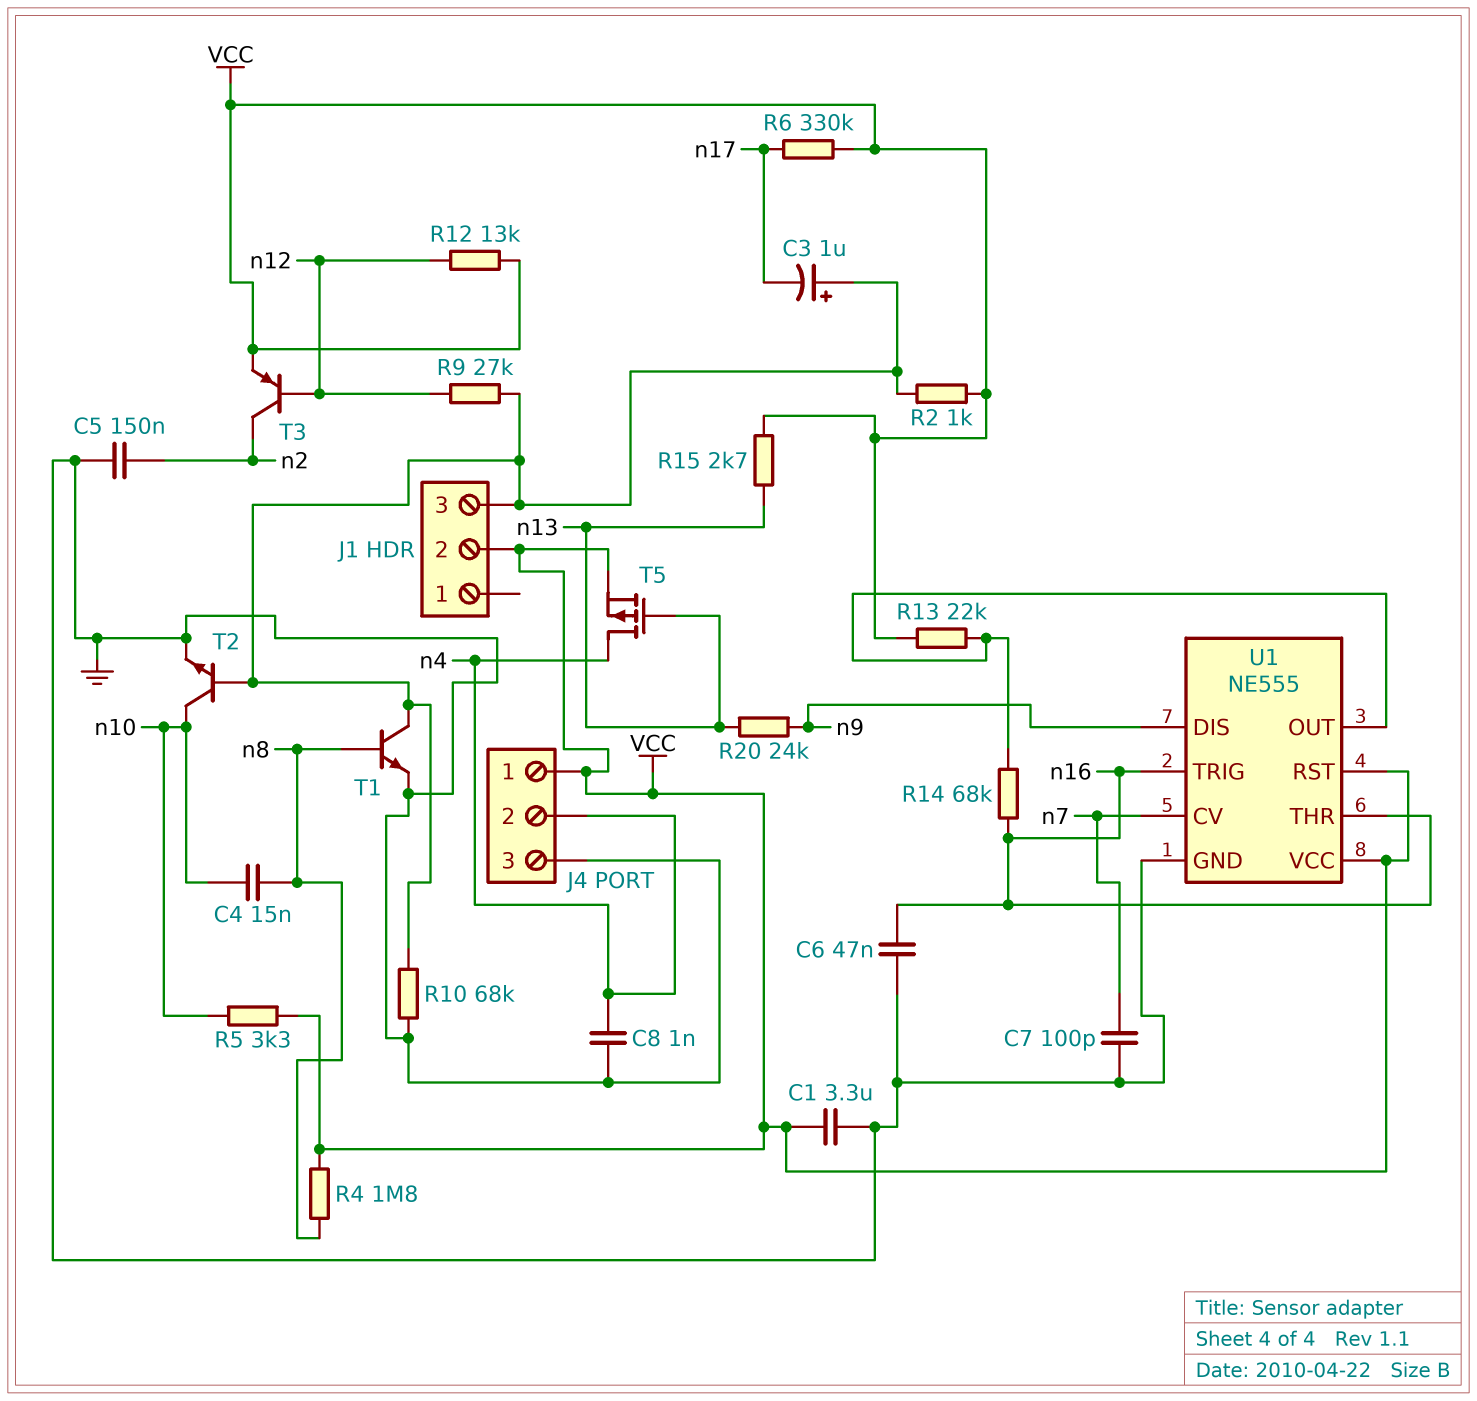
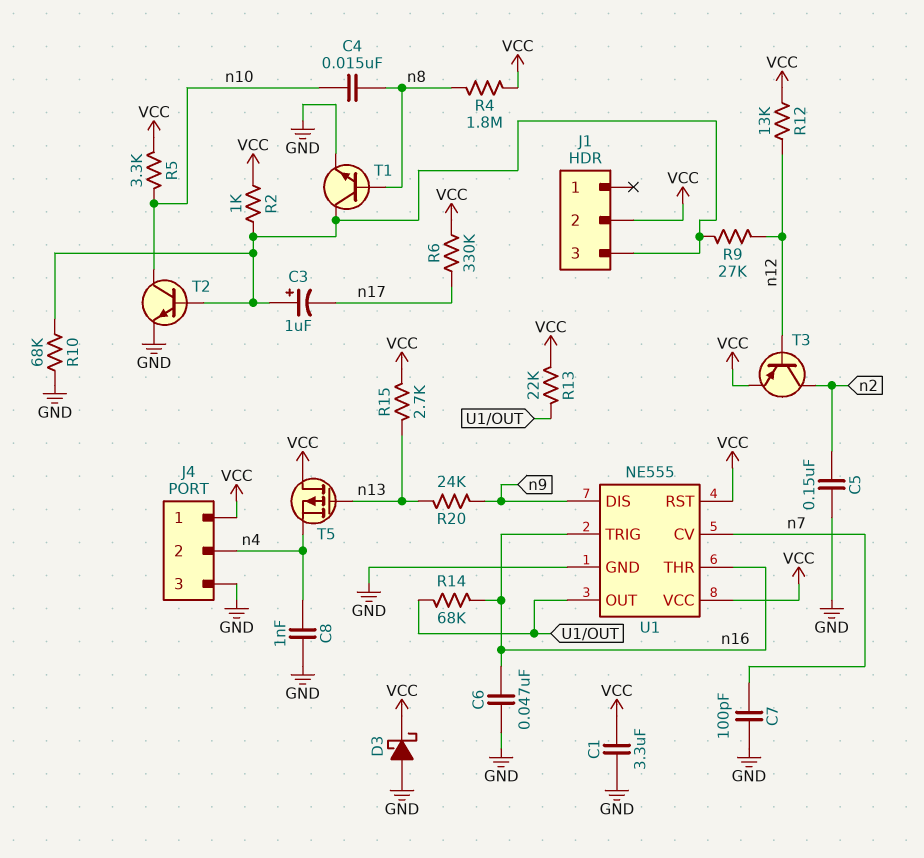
D3: none -> schottky (A GND, K VCC)
T5: PMOS (G n13, D n4, S VCC) -> PMOS (G n13, D VCC, S n4)

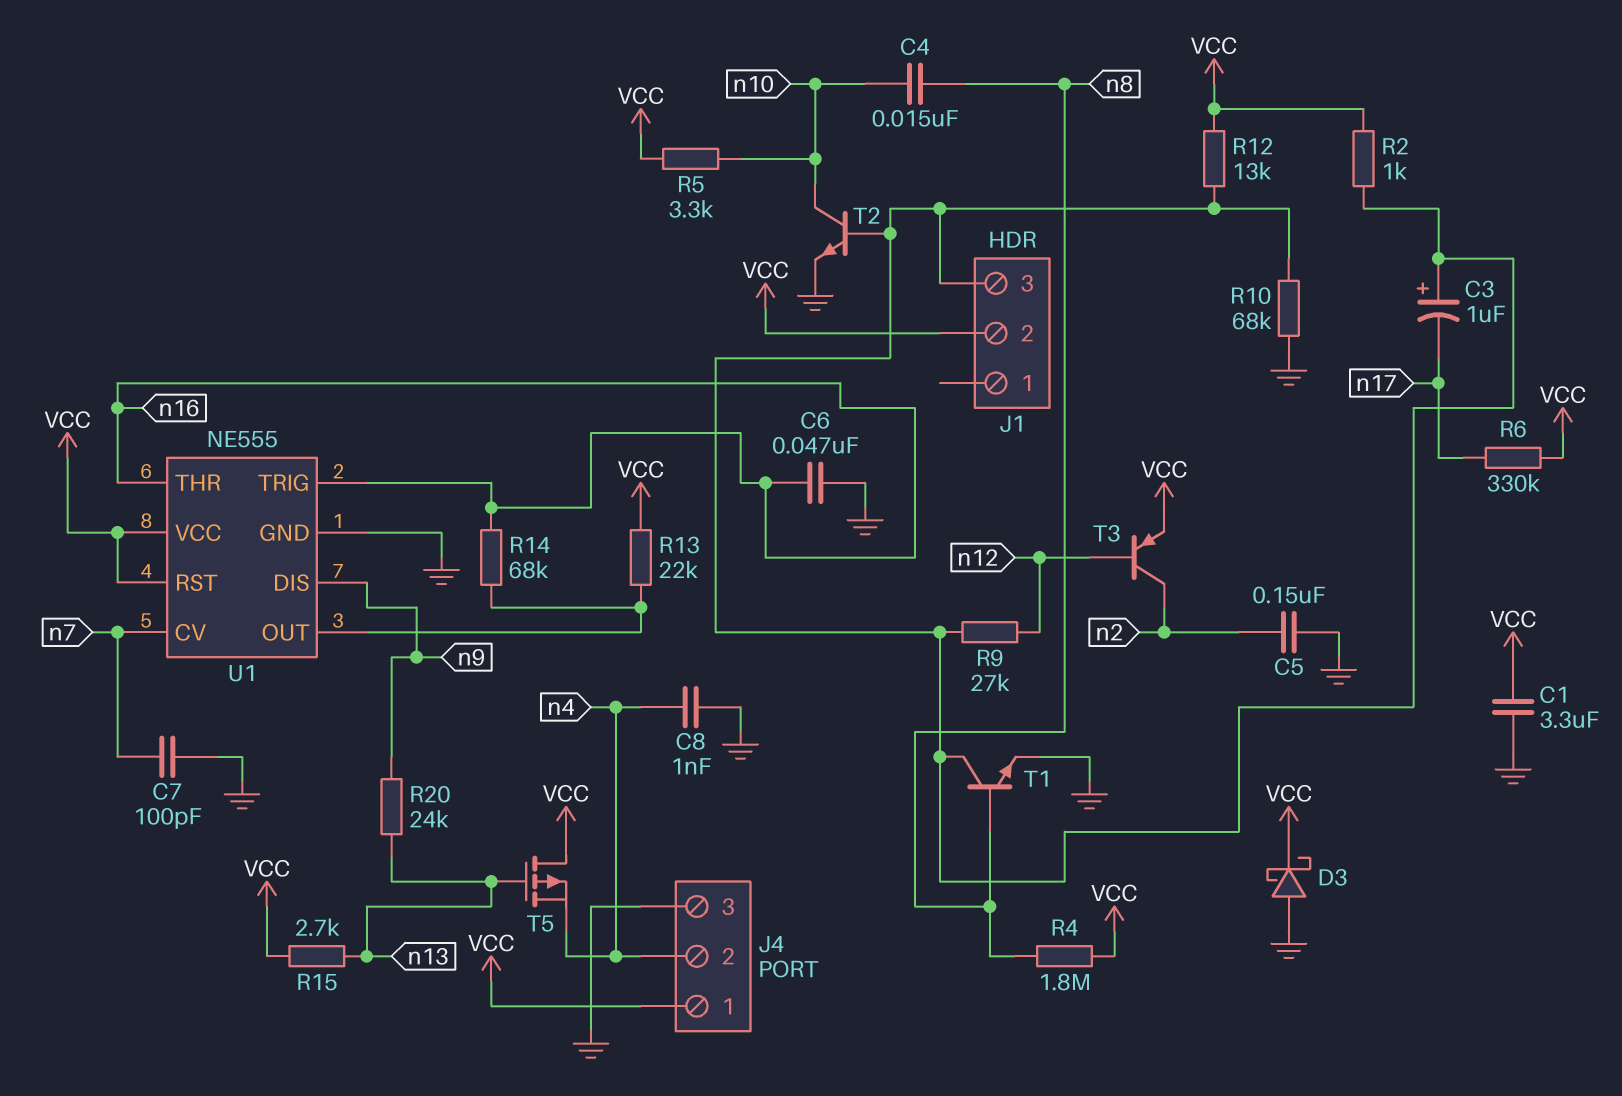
R12: 13k (VCC, n12) -> 13k (J1/3, VCC)

